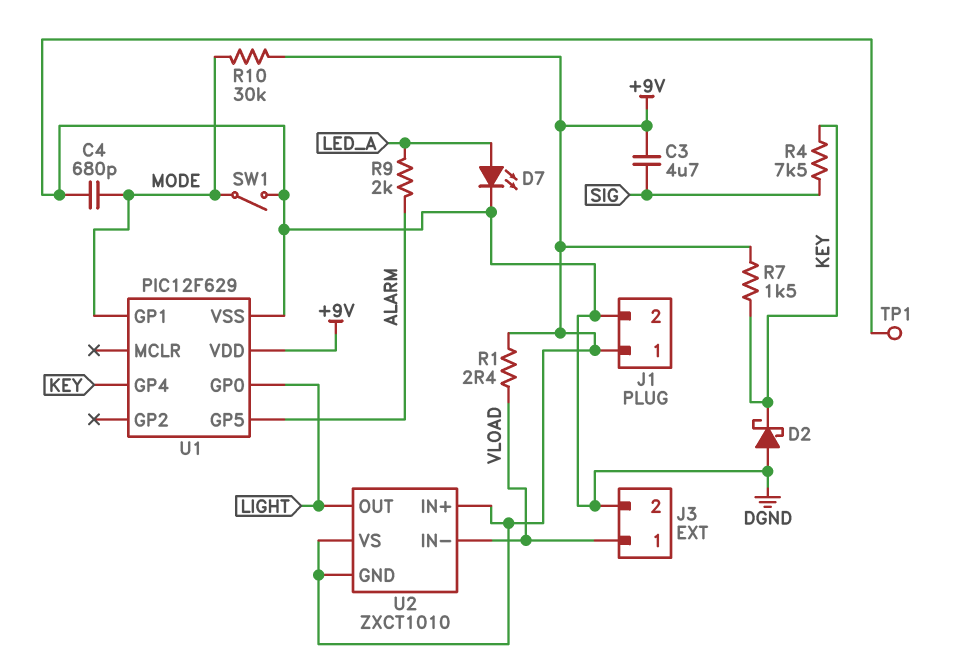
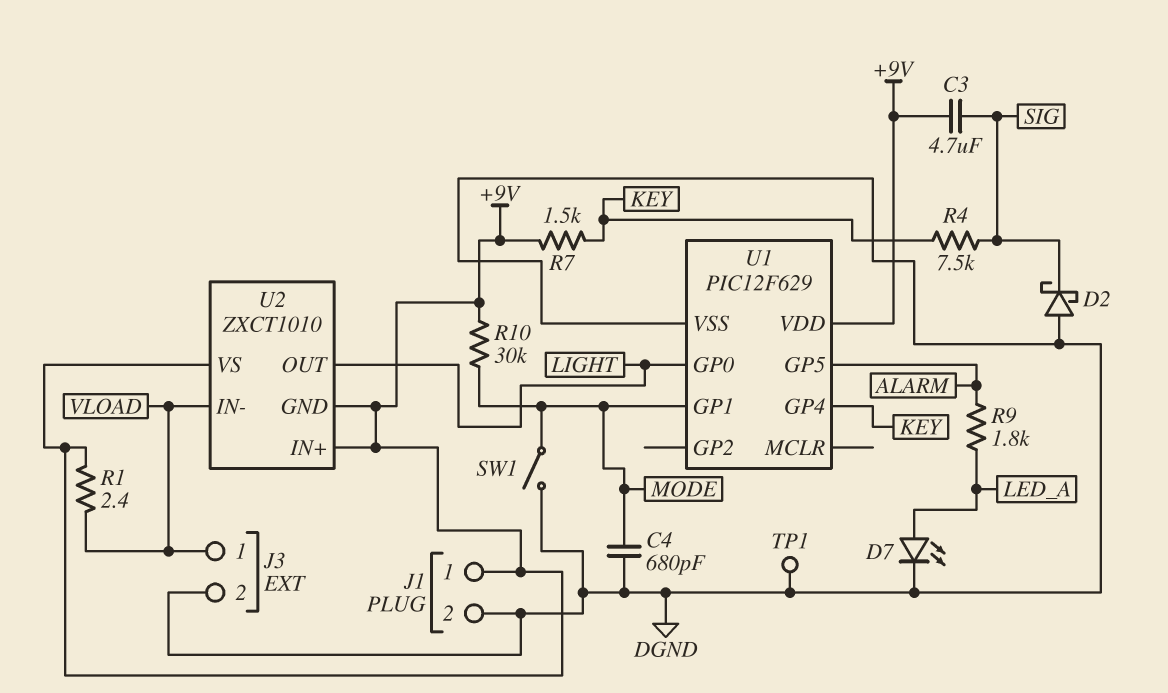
D2: schottky (A DGND, K KEY) -> schottky (A DGND, K SIG)
R9: 2k (ALARM, LED_A) -> 1.8k (ALARM, LED_A)

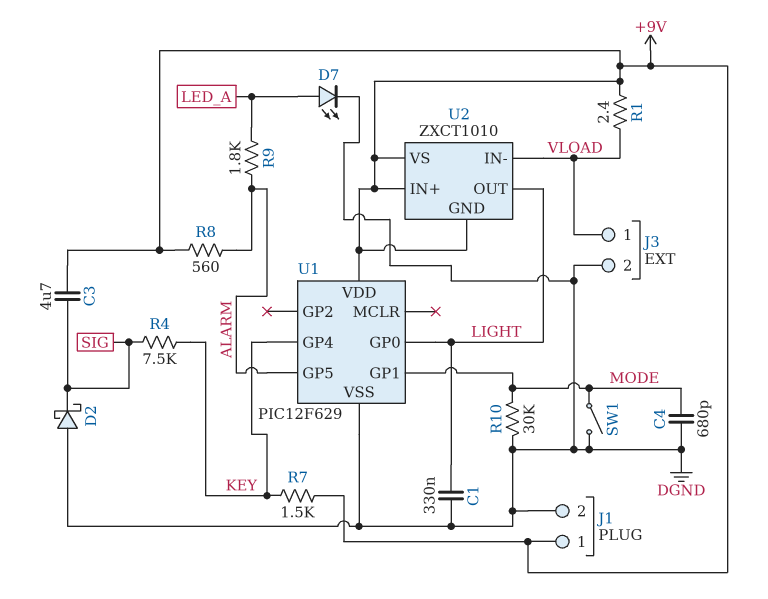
C1: none -> 330nF (DGND, LIGHT)
R8: none -> 560 (+9V, ALARM)
R10: 30k (+9V, MODE) -> 30k (DGND, MODE)
TP1: test point (DGND) -> none

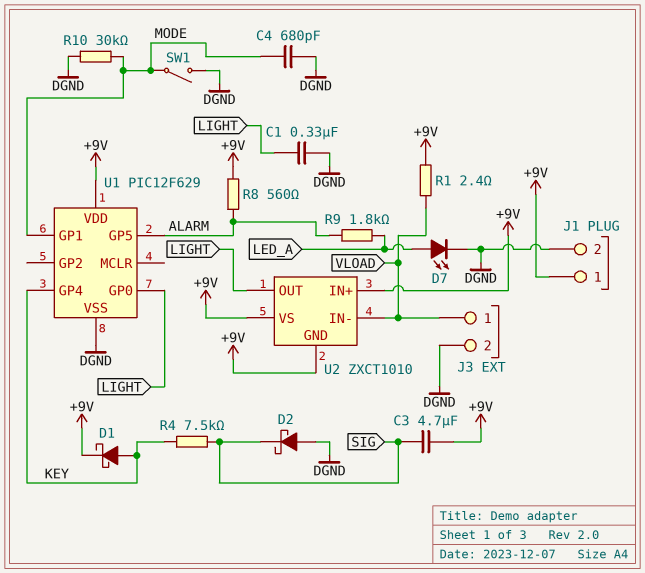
D1: none -> schottky (A KEY, K +9V)
R7: 1.5k (+9V, KEY) -> none

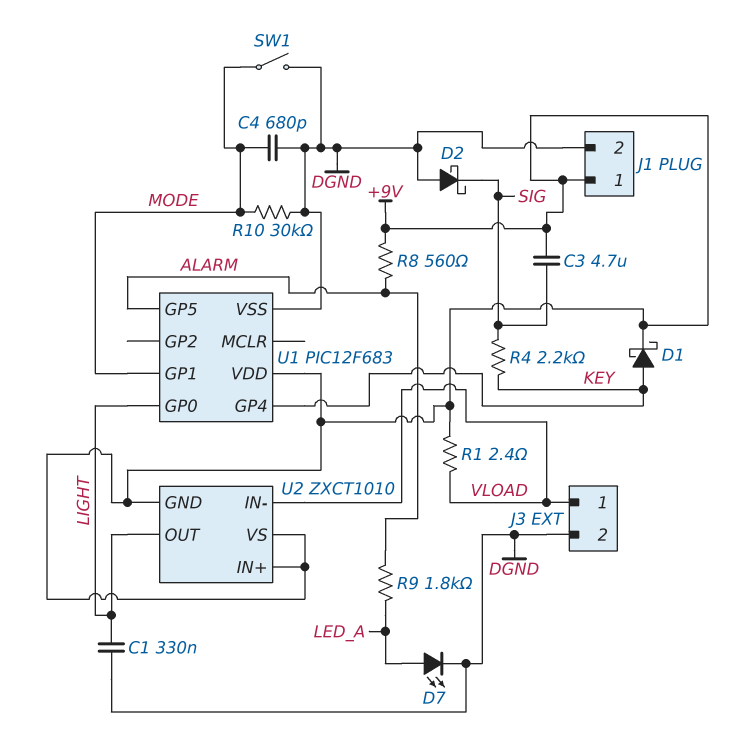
R4: 7.5k (KEY, SIG) -> 2.2k (KEY, SIG)
U1: PIC12F629 -> PIC12F683

